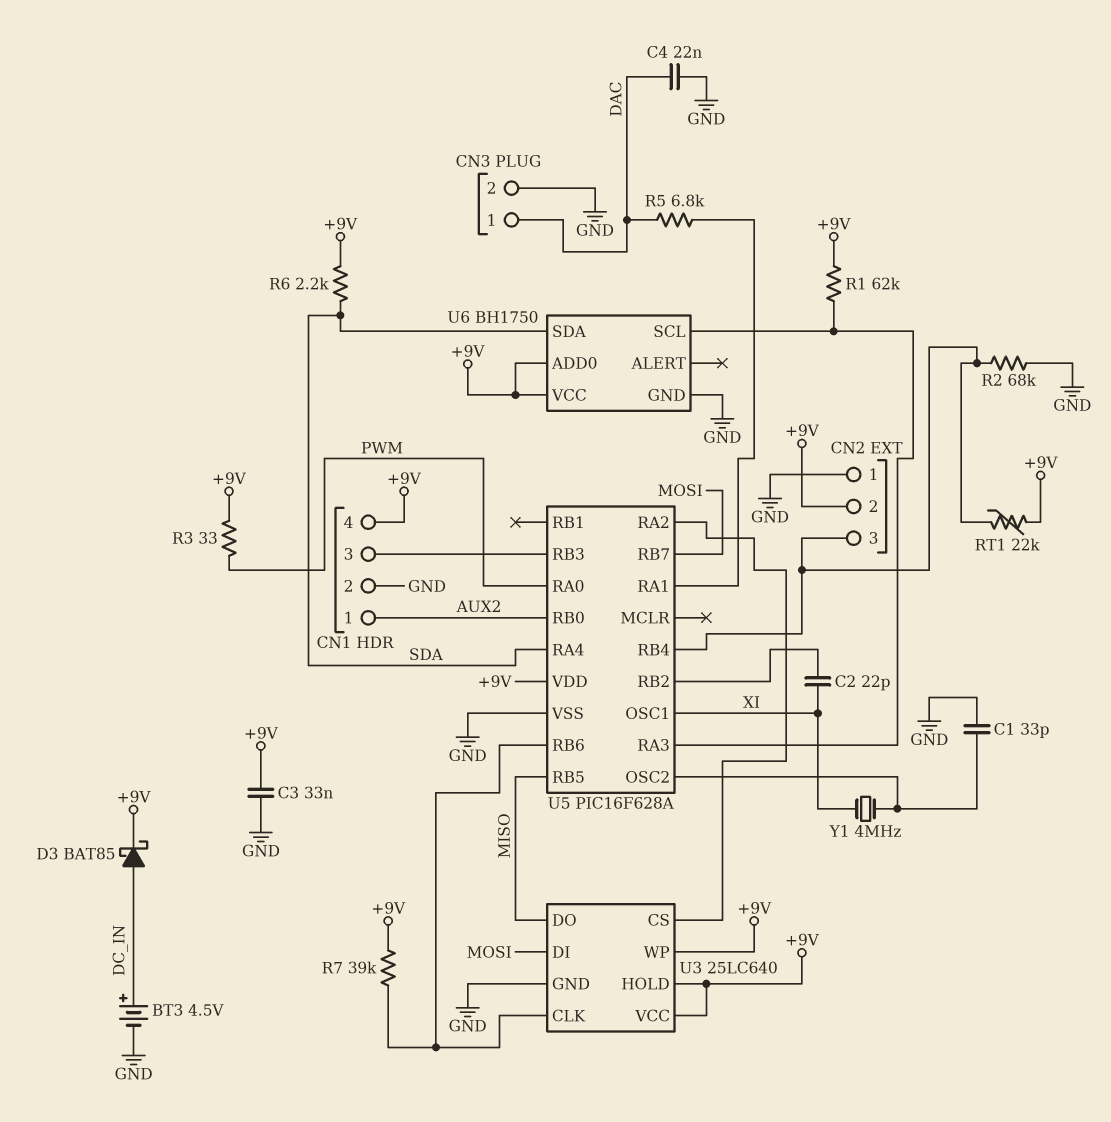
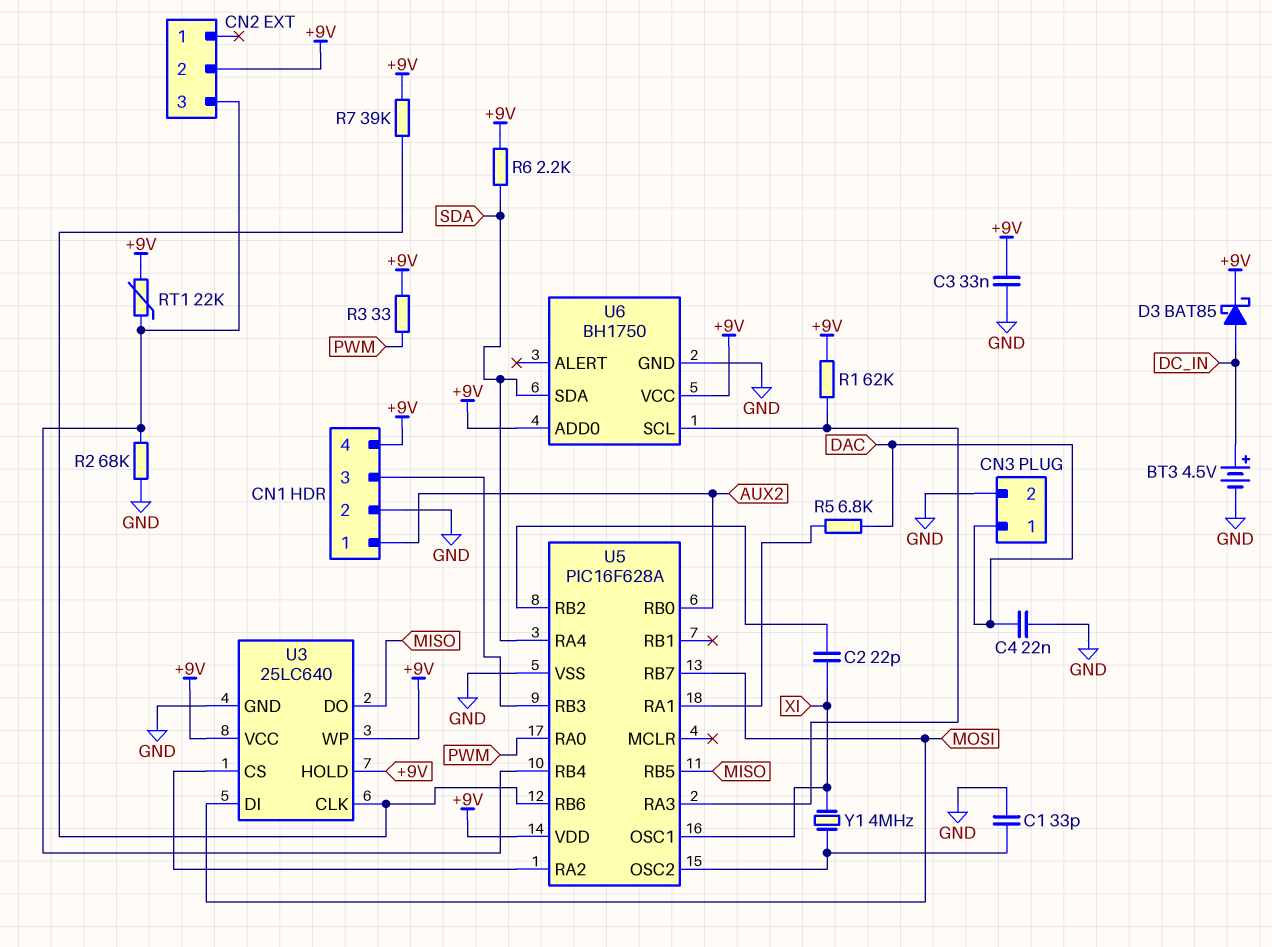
CN2 pin 1: GND -> none

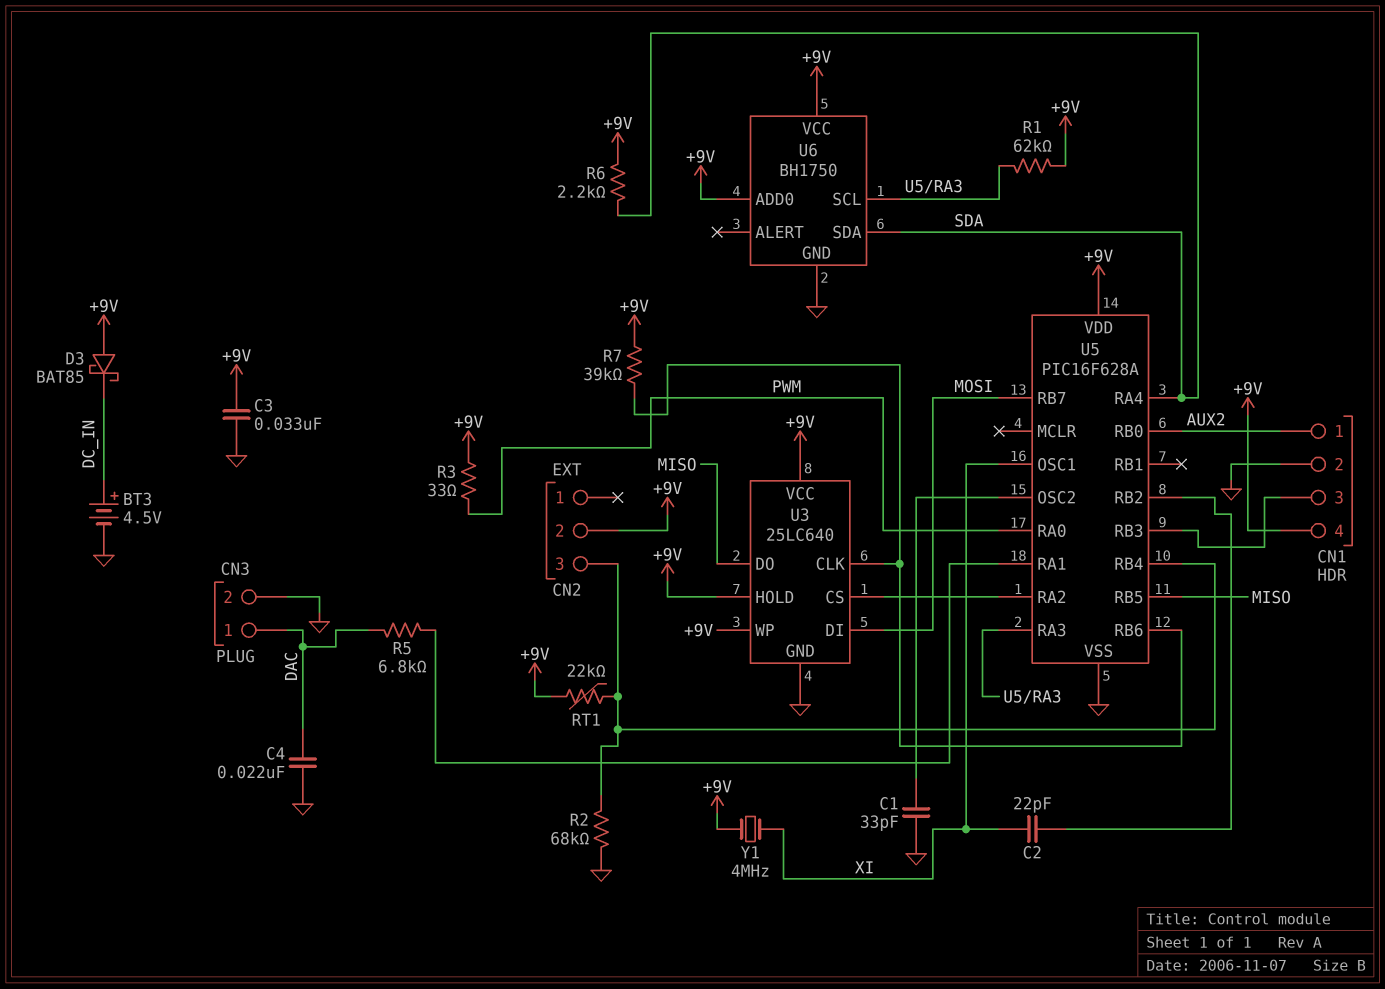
D3: schottky BAT85 (A DC_IN, K +9V) -> schottky BAT85 (A +9V, K DC_IN)
Y1: 4MHz (U5/OSC2, XI) -> 4MHz (+9V, XI)

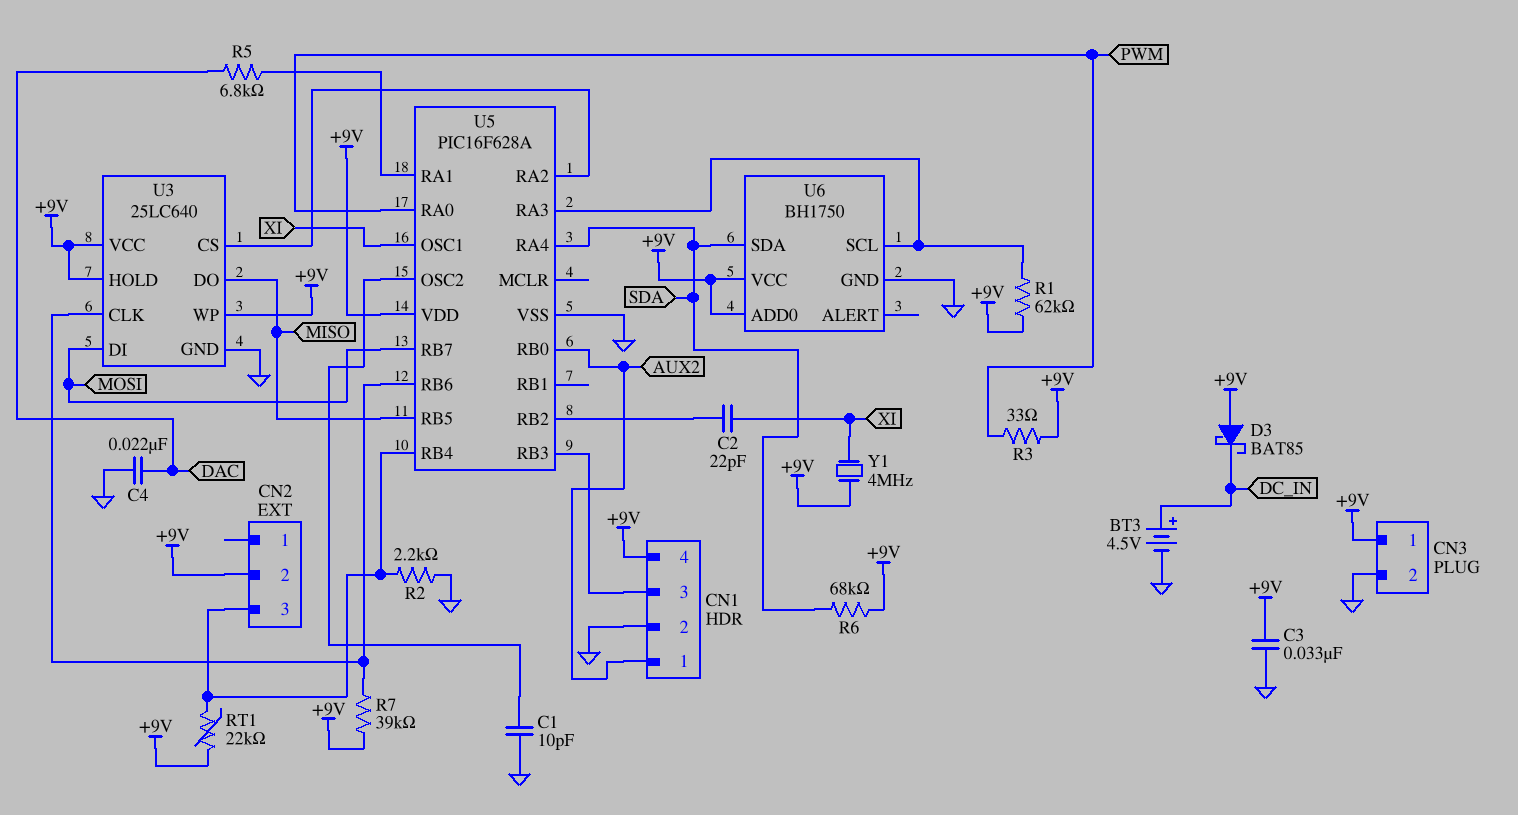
C1: 33pF (GND, U5/OSC2) -> 10pF (GND, U5/OSC2)
CN3 pin 1: DAC -> +9V
R2: 68k (CN2/3, GND) -> 2.2k (CN2/3, GND)
R6: 2.2k (+9V, SDA) -> 68k (+9V, SDA)

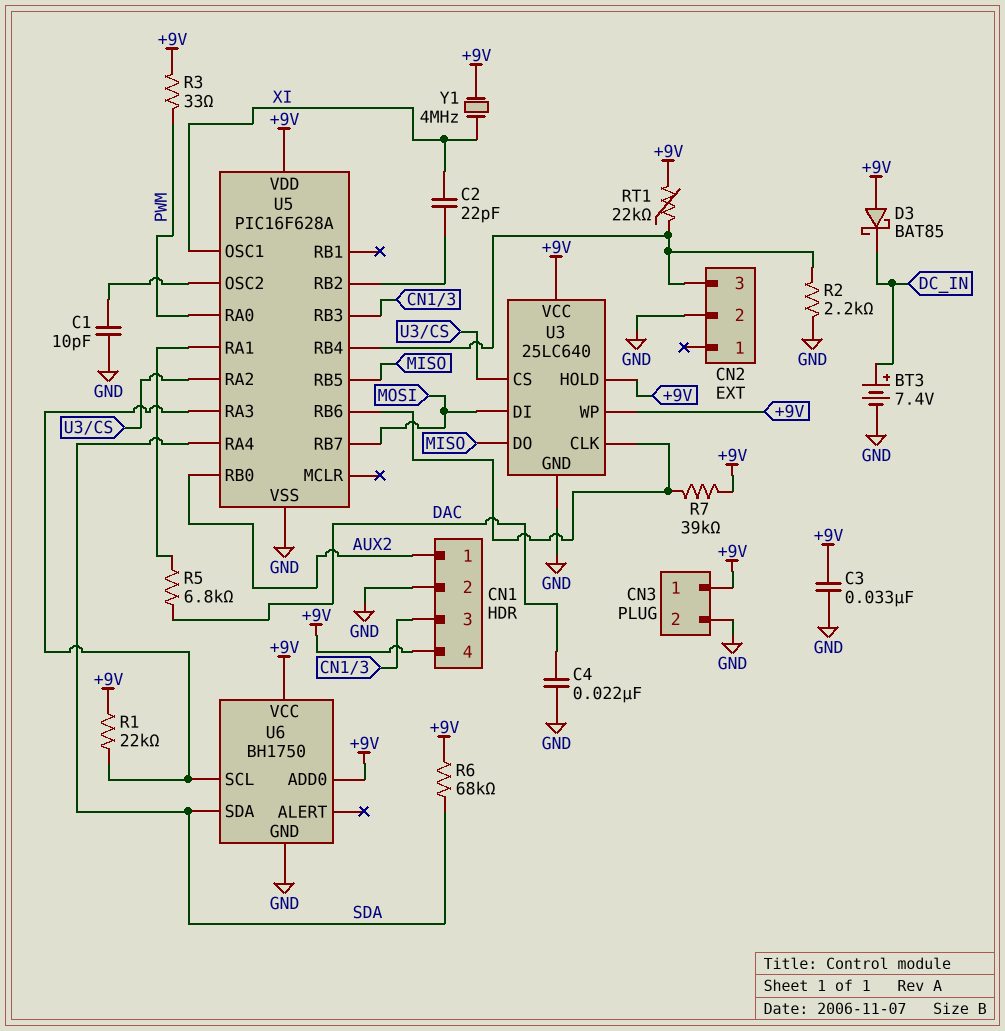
BT3: 4.5V (plus DC_IN, minus GND) -> 7.4V (plus DC_IN, minus GND)
CN2 pin 2: +9V -> GND
R1: 62k (+9V, U5/RA3) -> 22k (+9V, U5/RA3)

